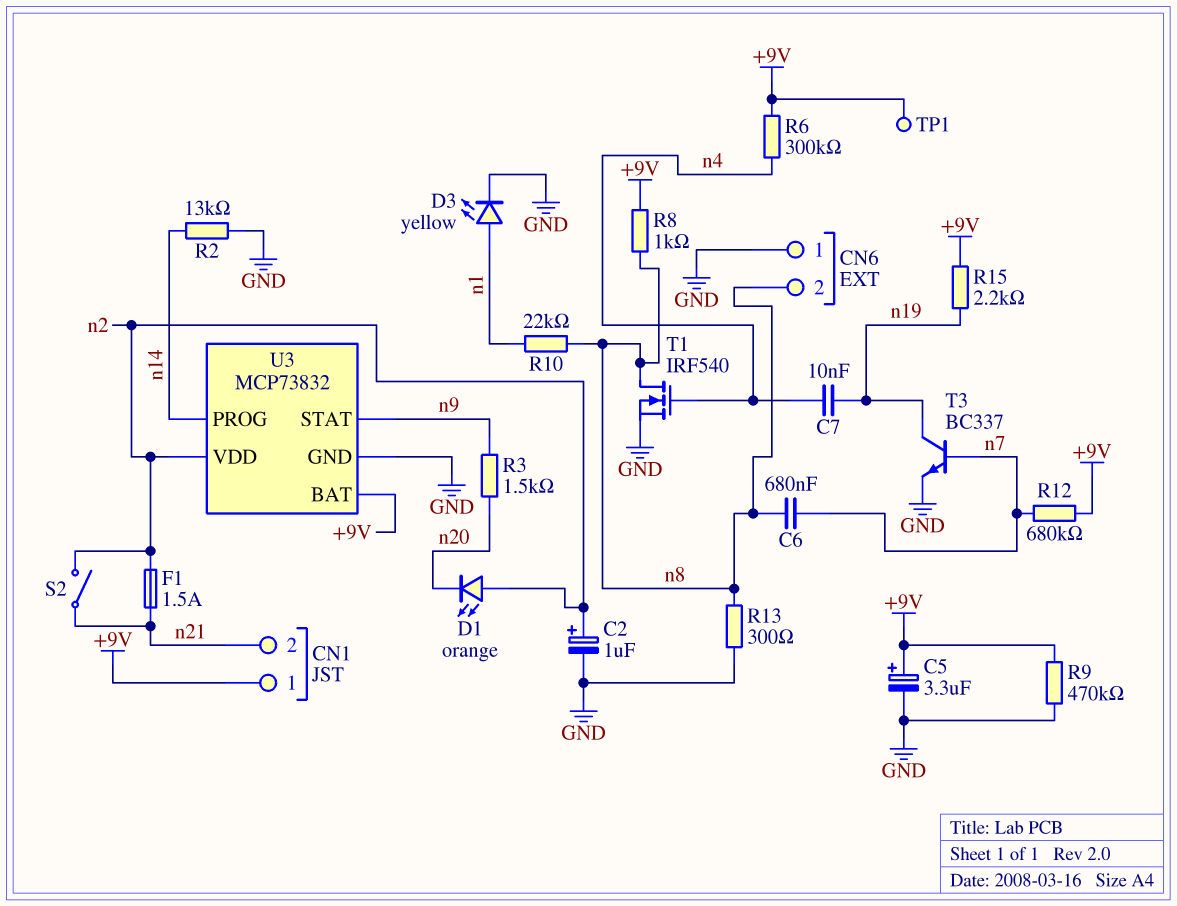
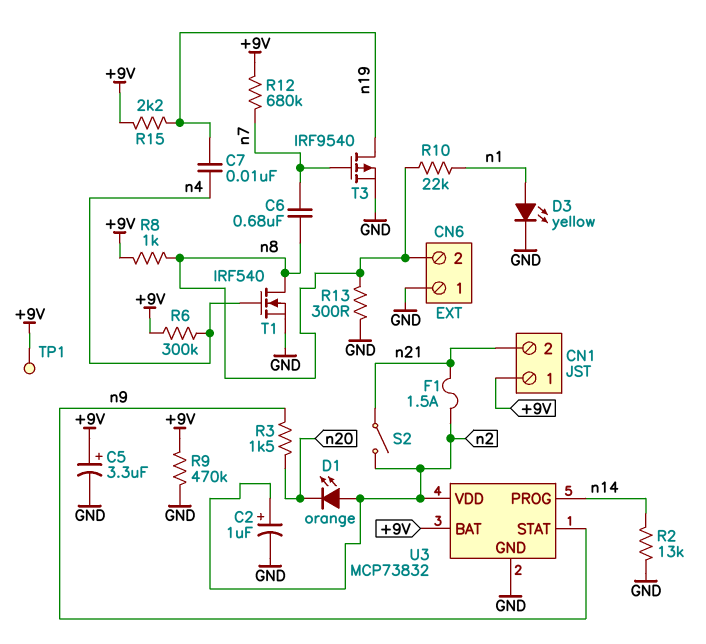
T3: NPN BC337 (B n7, C n19, E GND) -> PMOS IRF9540 (G n7, D n19, S GND)

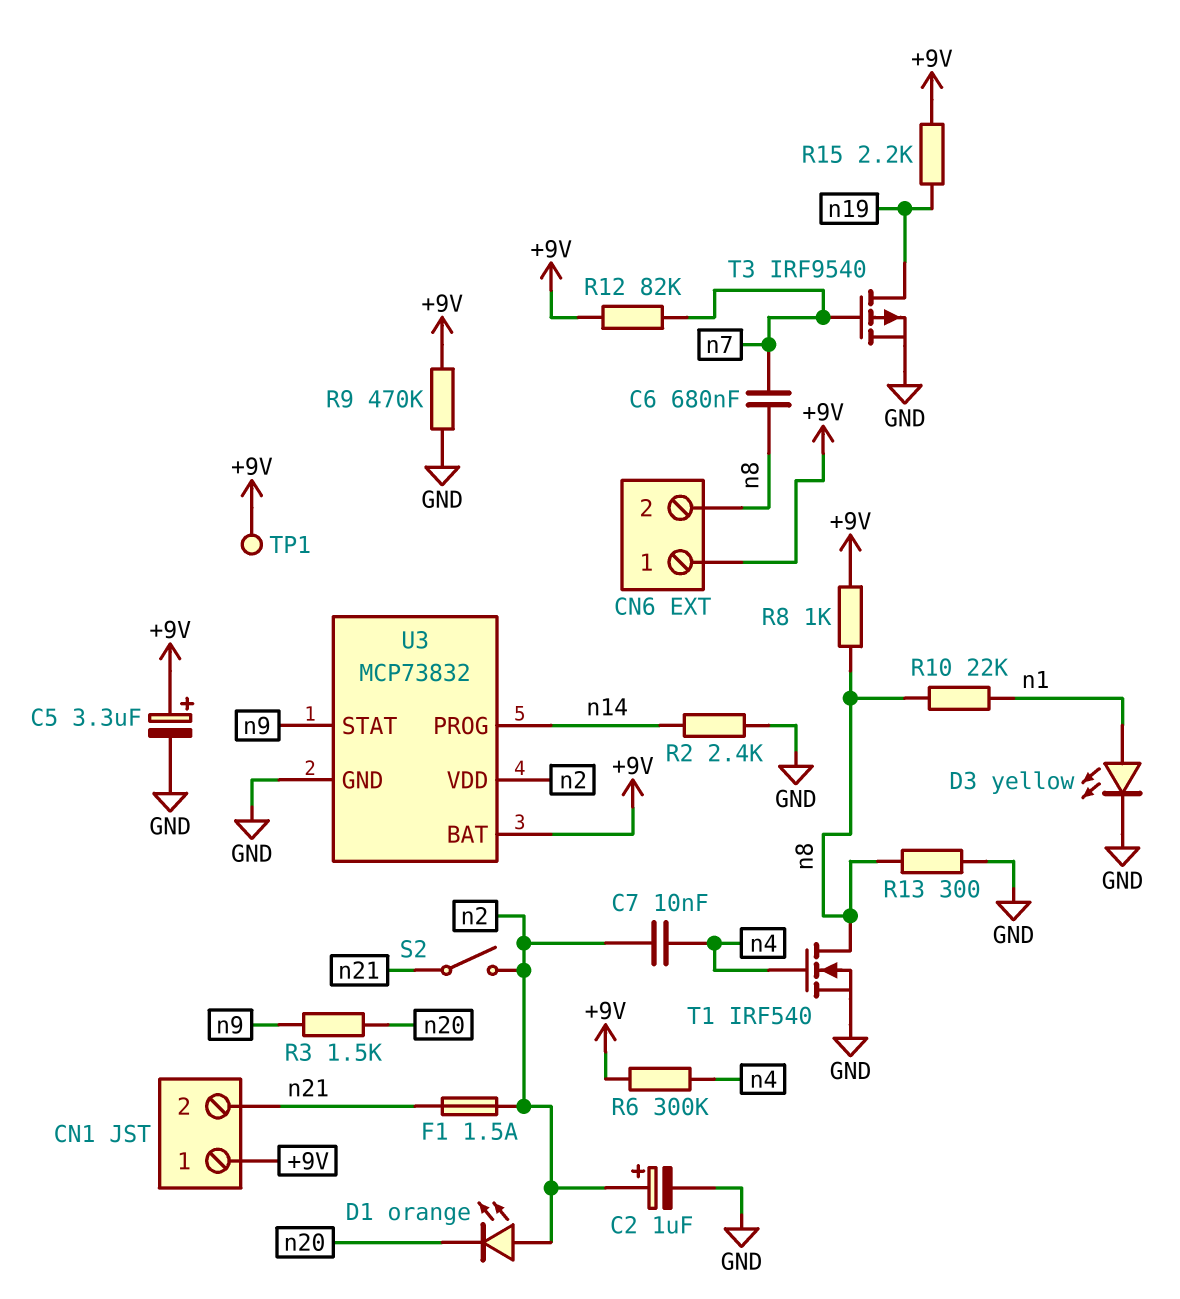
C7: 10nF (n4, n19) -> 10nF (n2, n4)
CN6 pin 1: GND -> +9V
R2: 13k (GND, n14) -> 2.4k (GND, n14)
R12: 680k (+9V, n7) -> 82k (+9V, n7)

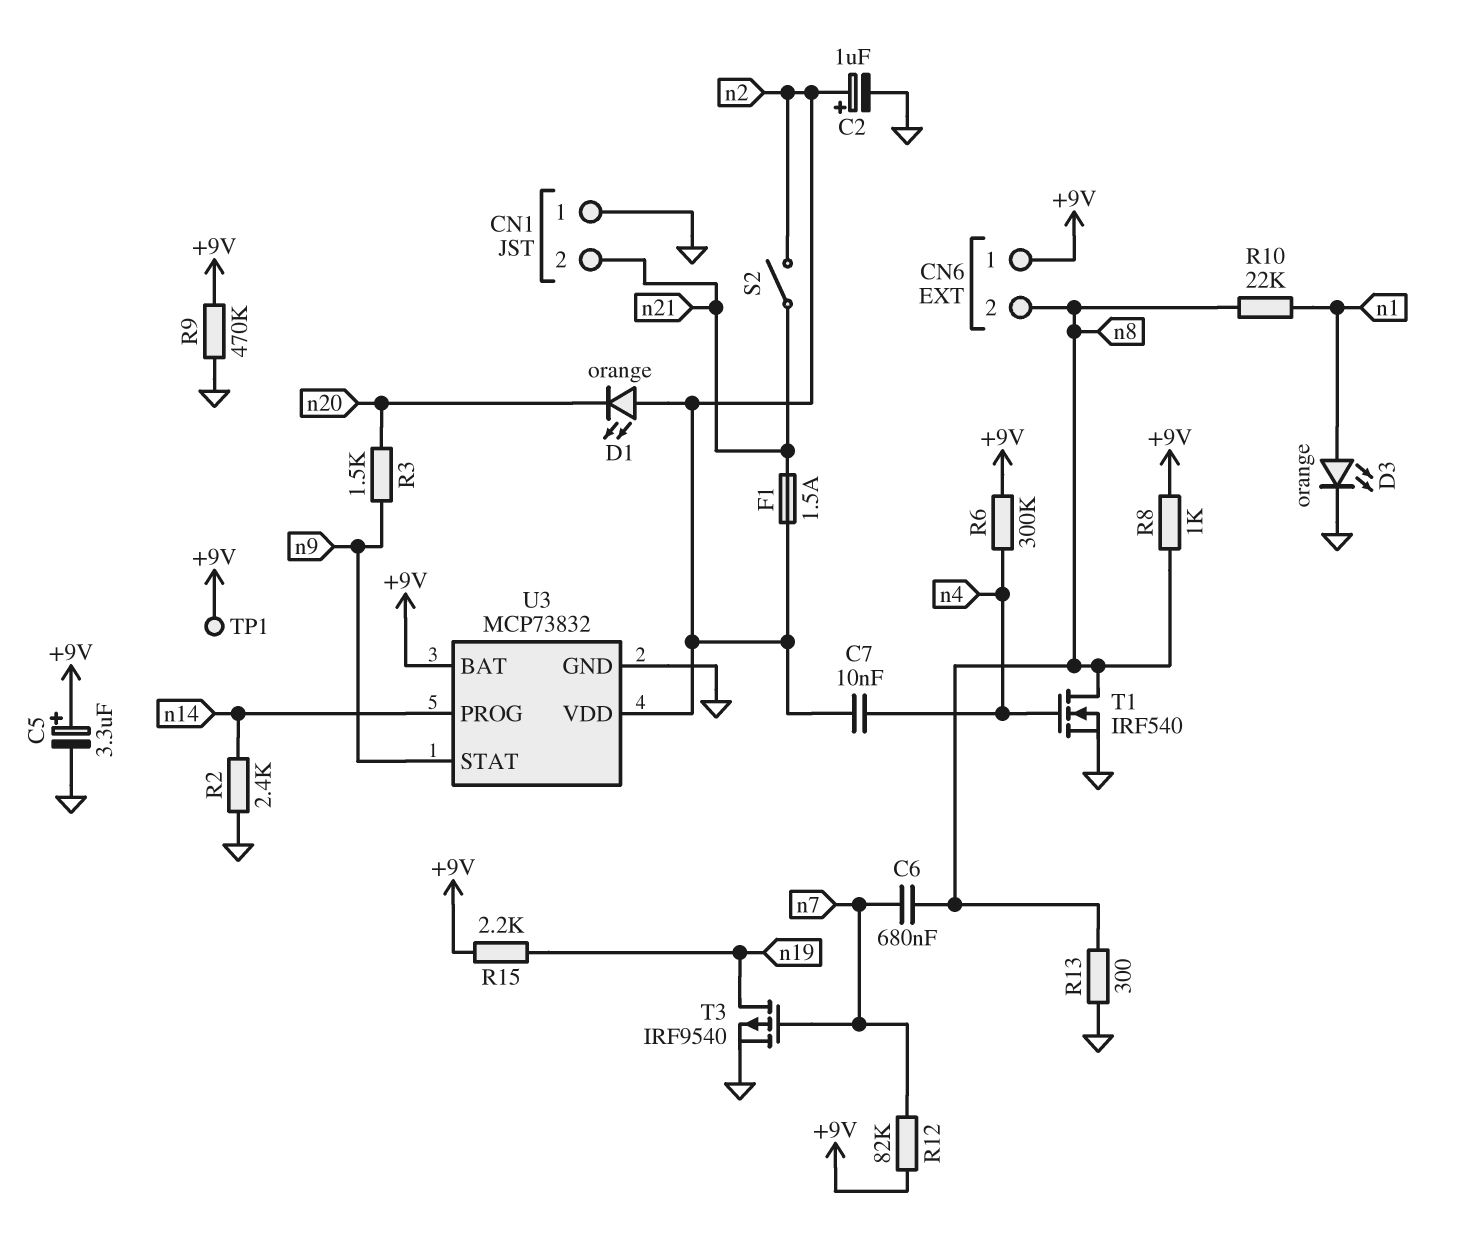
CN1 pin 1: +9V -> GND
D3: LED yellow (A n1, K GND) -> LED orange (A n1, K GND)

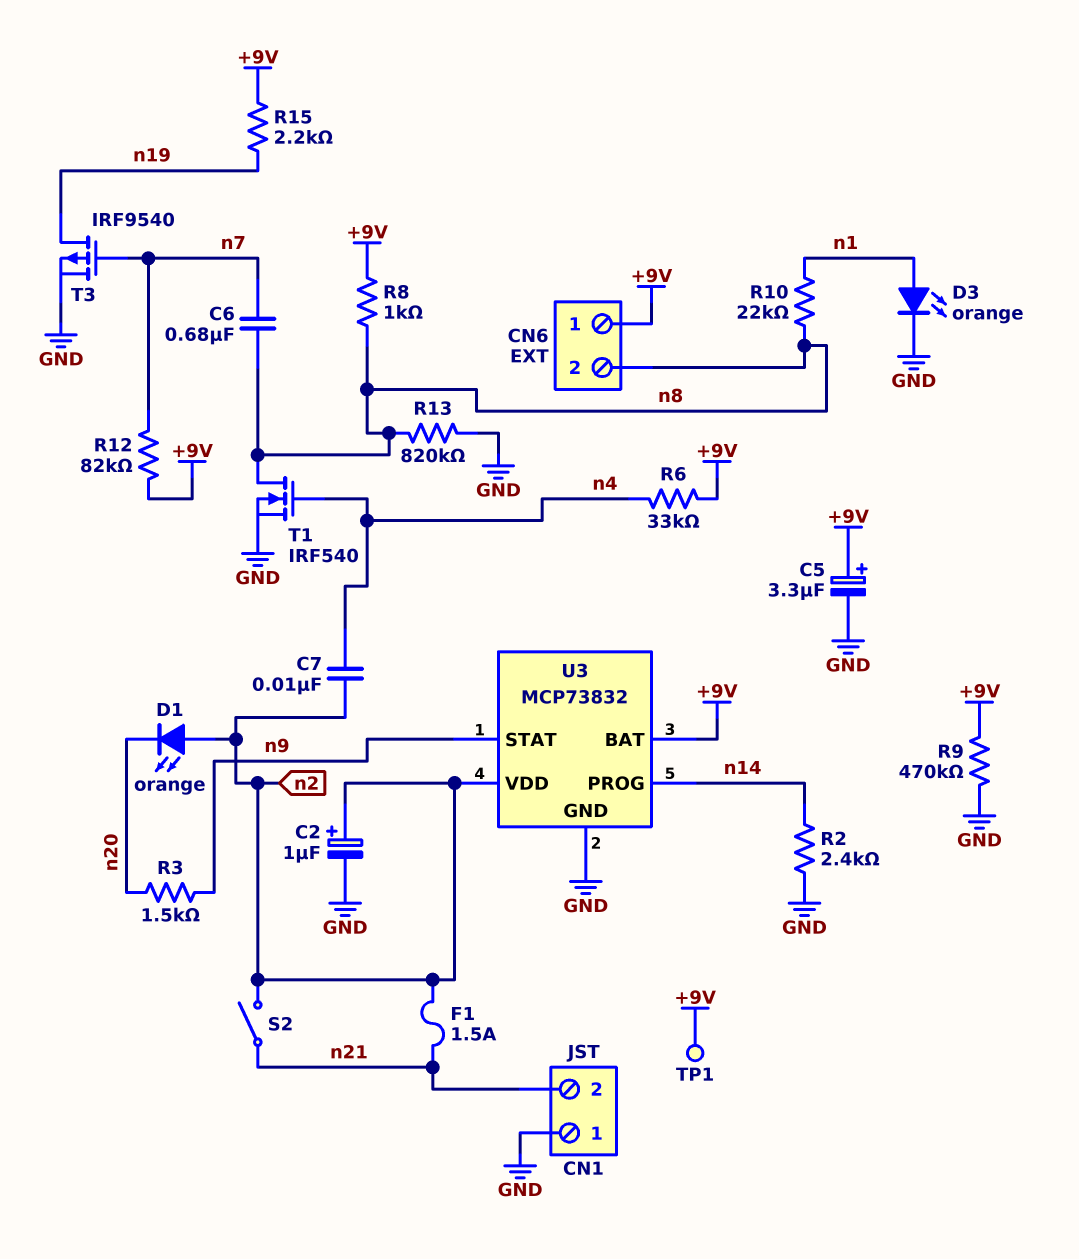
R6: 300k (+9V, n4) -> 33k (+9V, n4)
R13: 300 (GND, n8) -> 820k (GND, n8)

